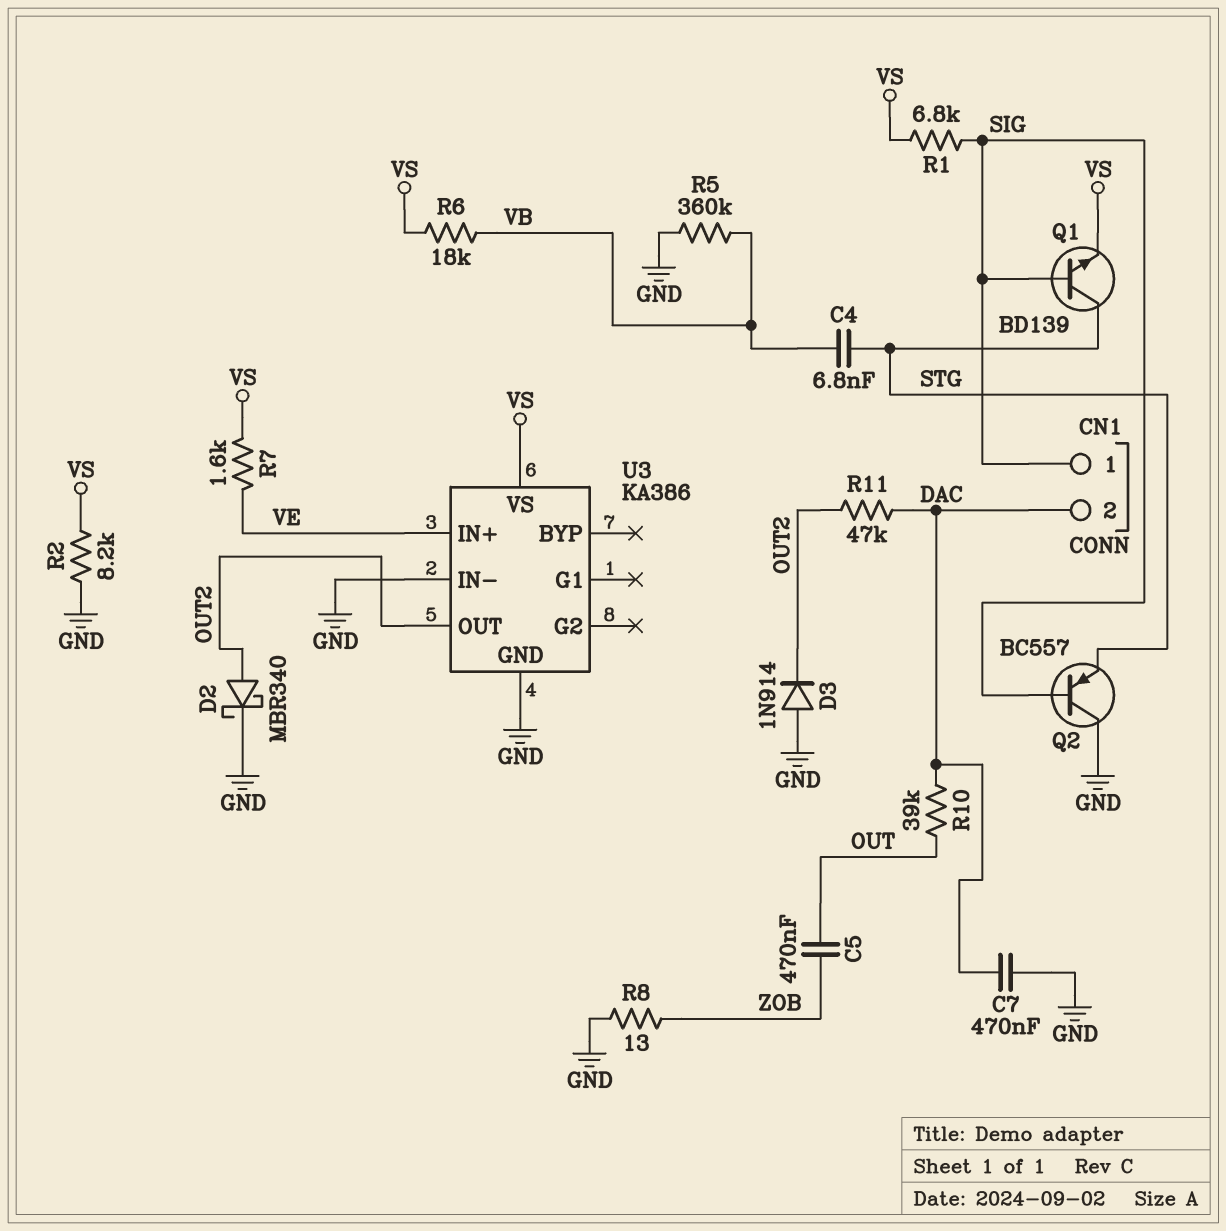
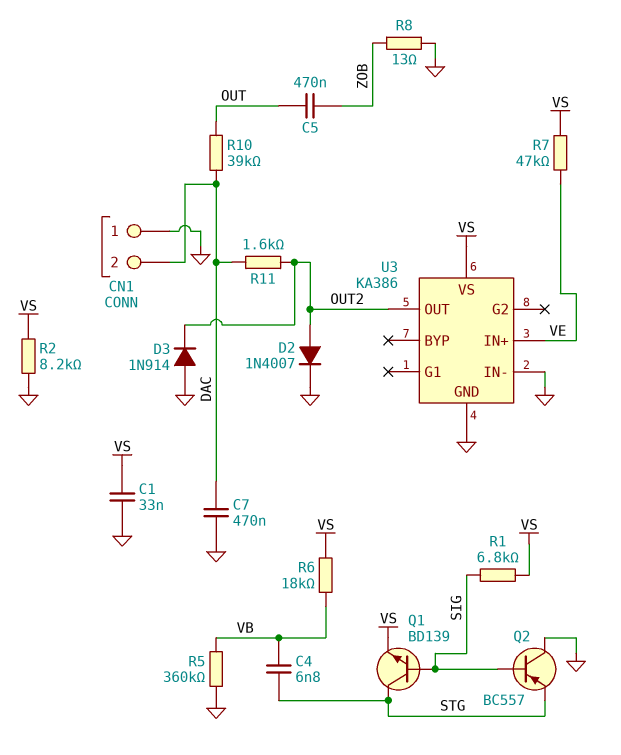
C1: none -> 33nF (GND, VS)
CN1 pin 1: SIG -> GND
D2: schottky MBR340 (A OUT2, K GND) -> diode 1N4007 (A OUT2, K GND)
R7: 1.6k (VE, VS) -> 47k (VE, VS)
R11: 47k (DAC, OUT2) -> 1.6k (DAC, OUT2)

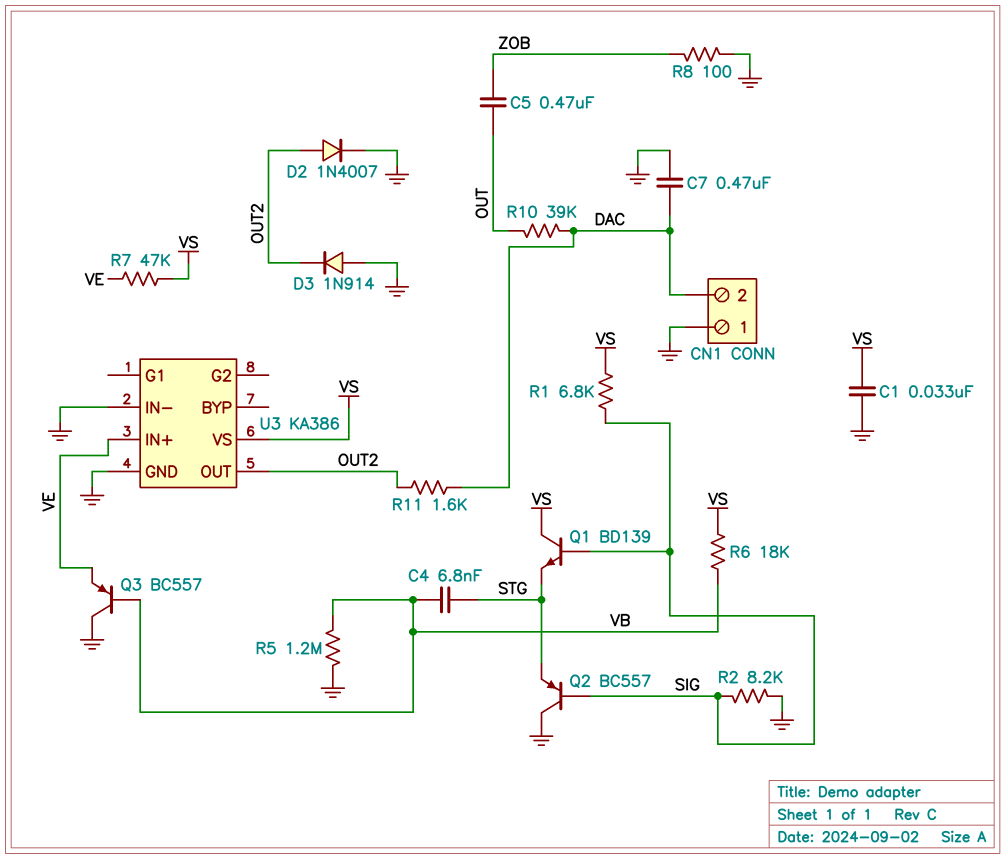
Q1: NPN BD139 (B SIG, C STG, E VS) -> NPN BD139 (B SIG, C VS, E STG)
Q3: none -> PNP BC557 (B VB, C GND, E VE)
R2: 8.2k (GND, VS) -> 8.2k (GND, SIG)
R5: 360k (GND, VB) -> 1.2M (GND, VB)
R8: 13 (GND, ZOB) -> 100 (GND, ZOB)

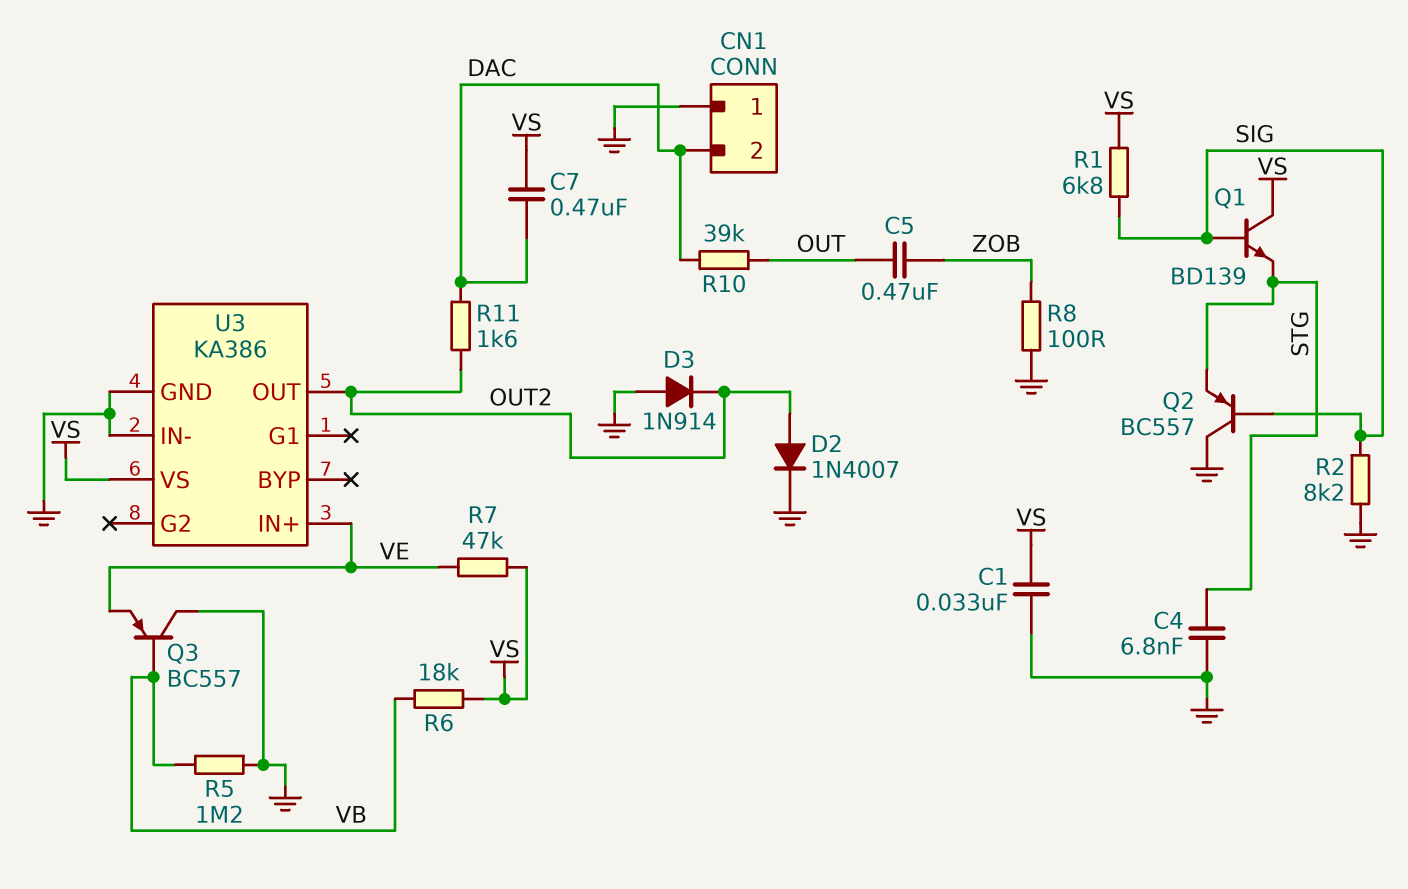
C4: 6.8nF (STG, VB) -> 6.8nF (GND, STG)
C7: 470nF (DAC, GND) -> 470nF (DAC, VS)

